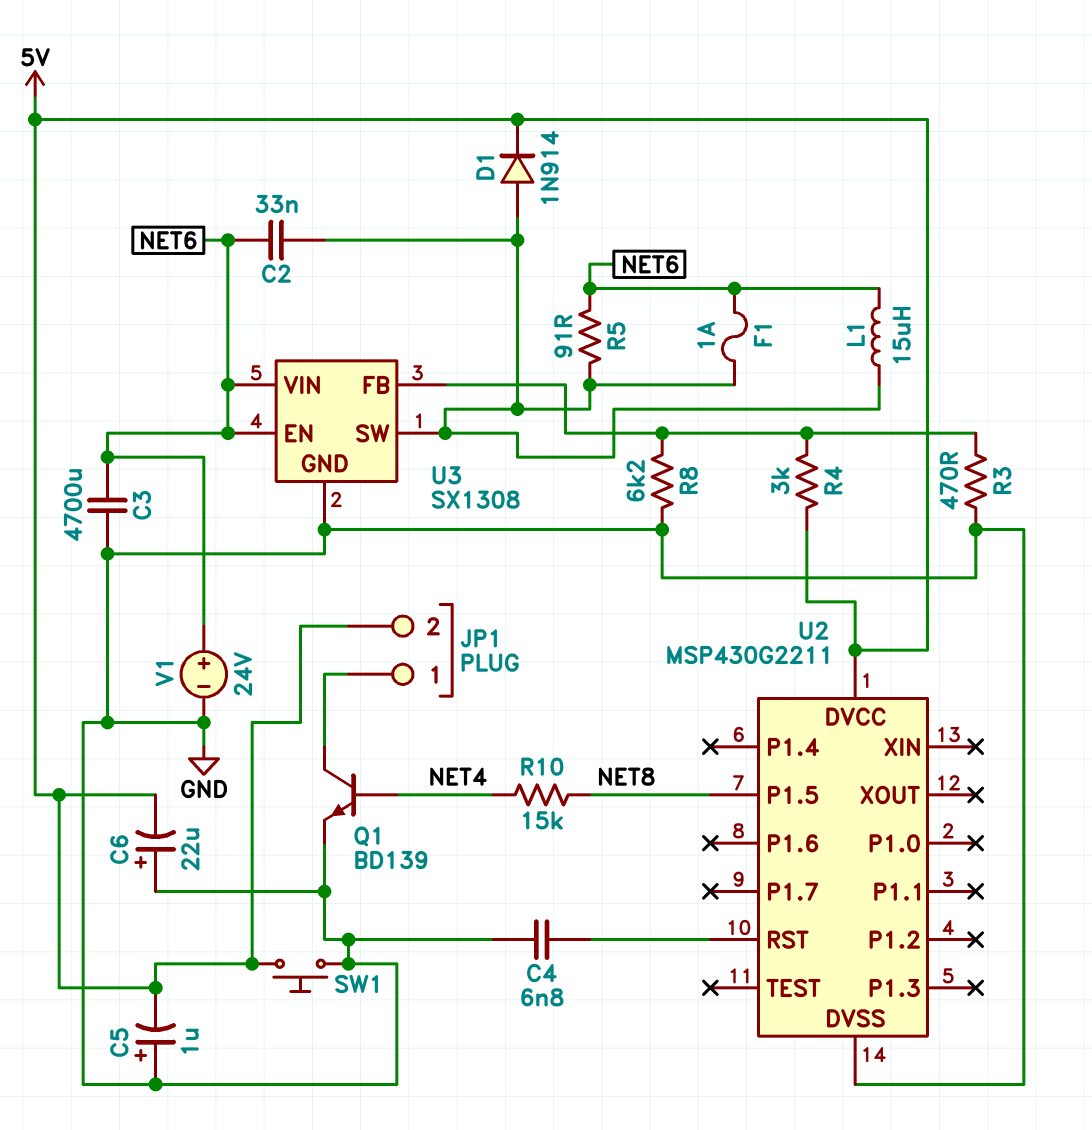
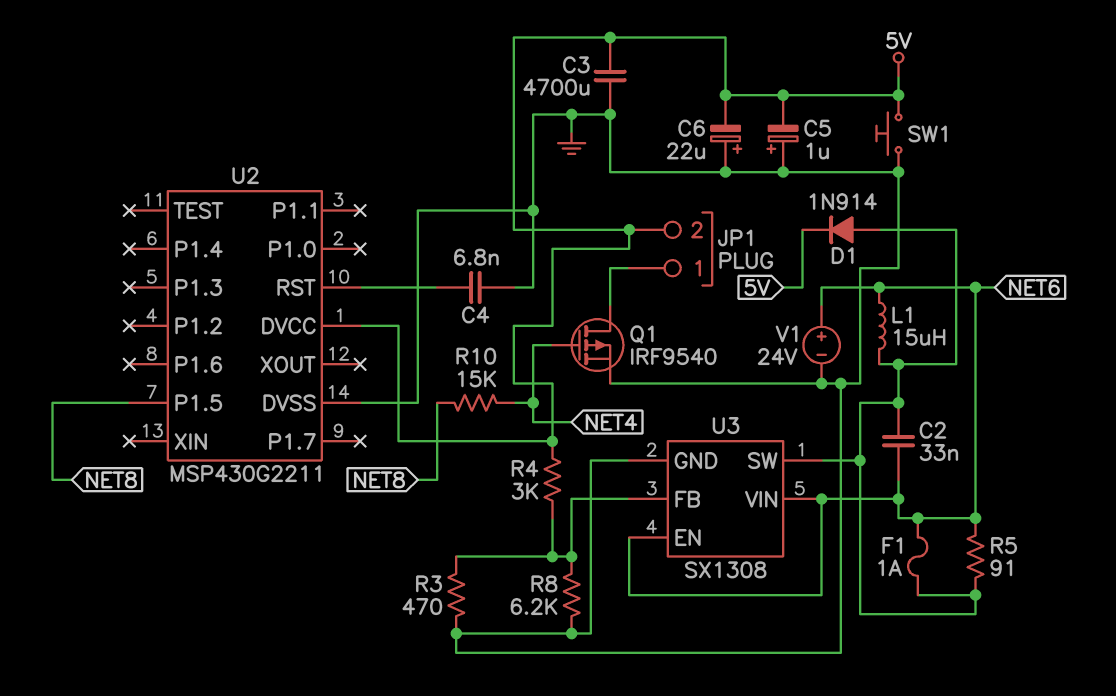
C3: 4700uF (GND, NET6) -> 4700uF (5V, GND)
Q1: NPN BD139 (B NET4, C JP1/1, E GND) -> PMOS IRF9540 (G NET4, D JP1/1, S GND)

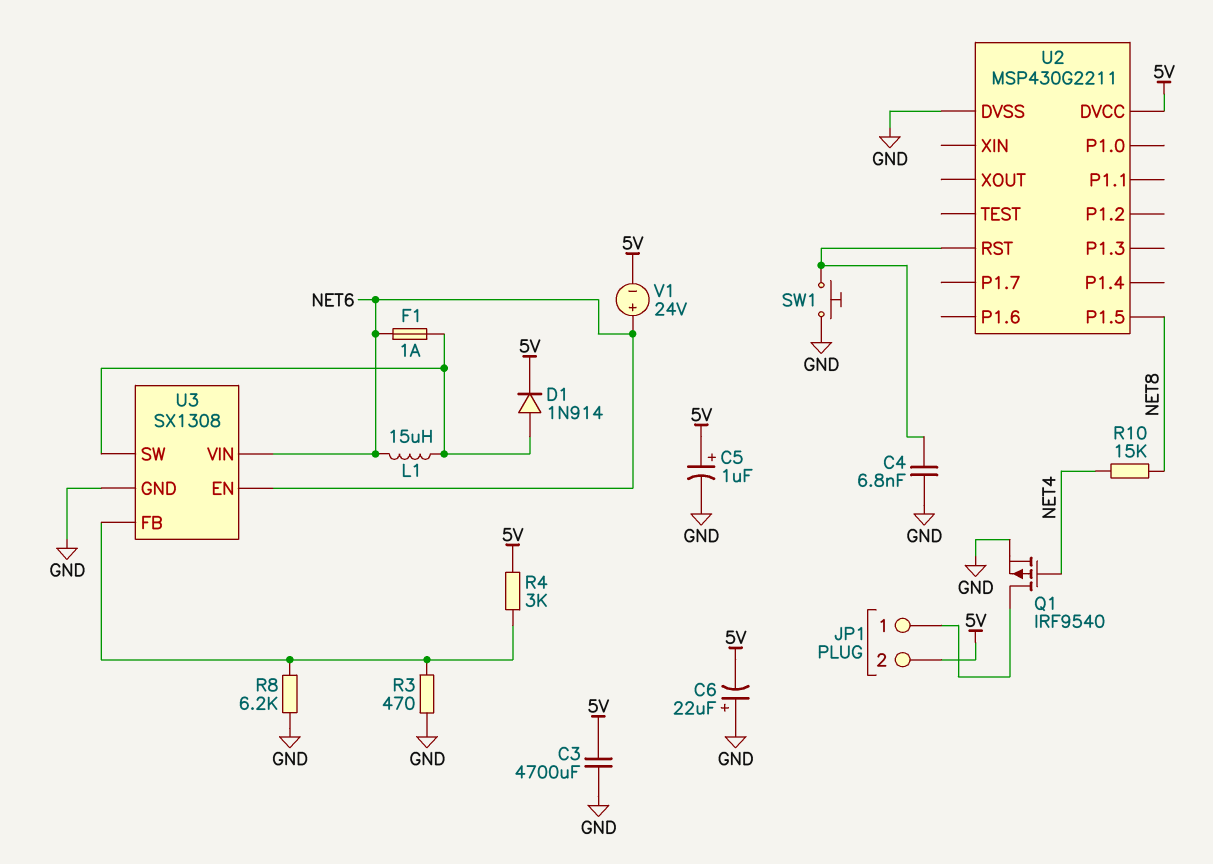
C2: 33nF (NET6, U3/SW) -> none
C5: 1uF (plus GND, minus 5V) -> 1uF (plus 5V, minus GND)
R5: 91 (NET6, U3/SW) -> none
SW1: button (5V, GND) -> button (GND, U2/RST)
V1: 24V (plus NET6, minus GND) -> 24V (plus NET6, minus 5V)

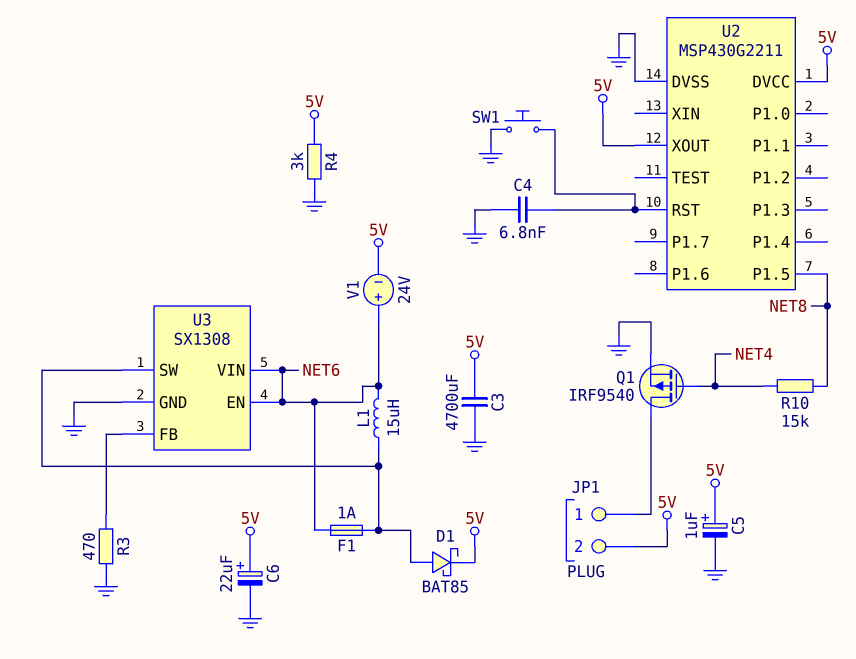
C6: 22uF (plus GND, minus 5V) -> 22uF (plus 5V, minus GND)
D1: diode 1N914 (A U3/SW, K 5V) -> schottky BAT85 (A U3/SW, K 5V)
R4: 3k (5V, U3/FB) -> 3k (5V, GND)
R8: 6.2k (GND, U3/FB) -> none
U2 pin XOUT: none -> 5V

